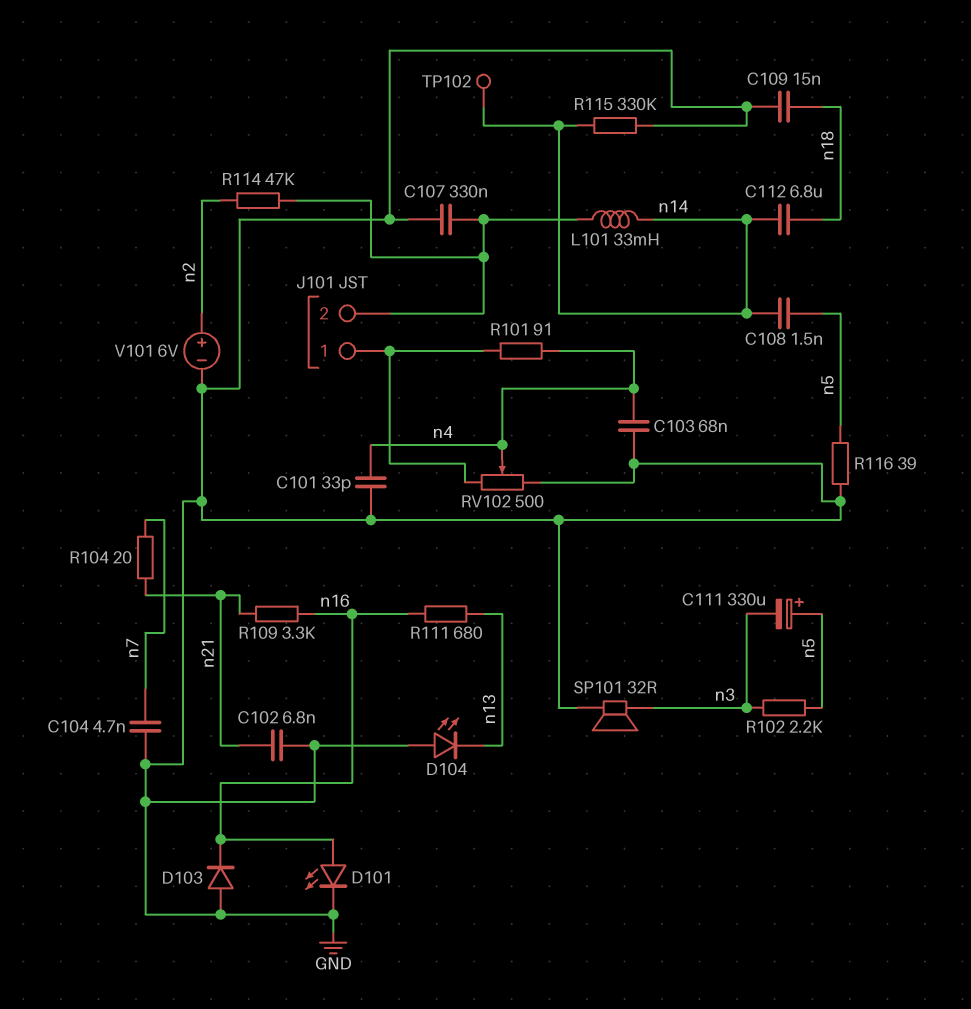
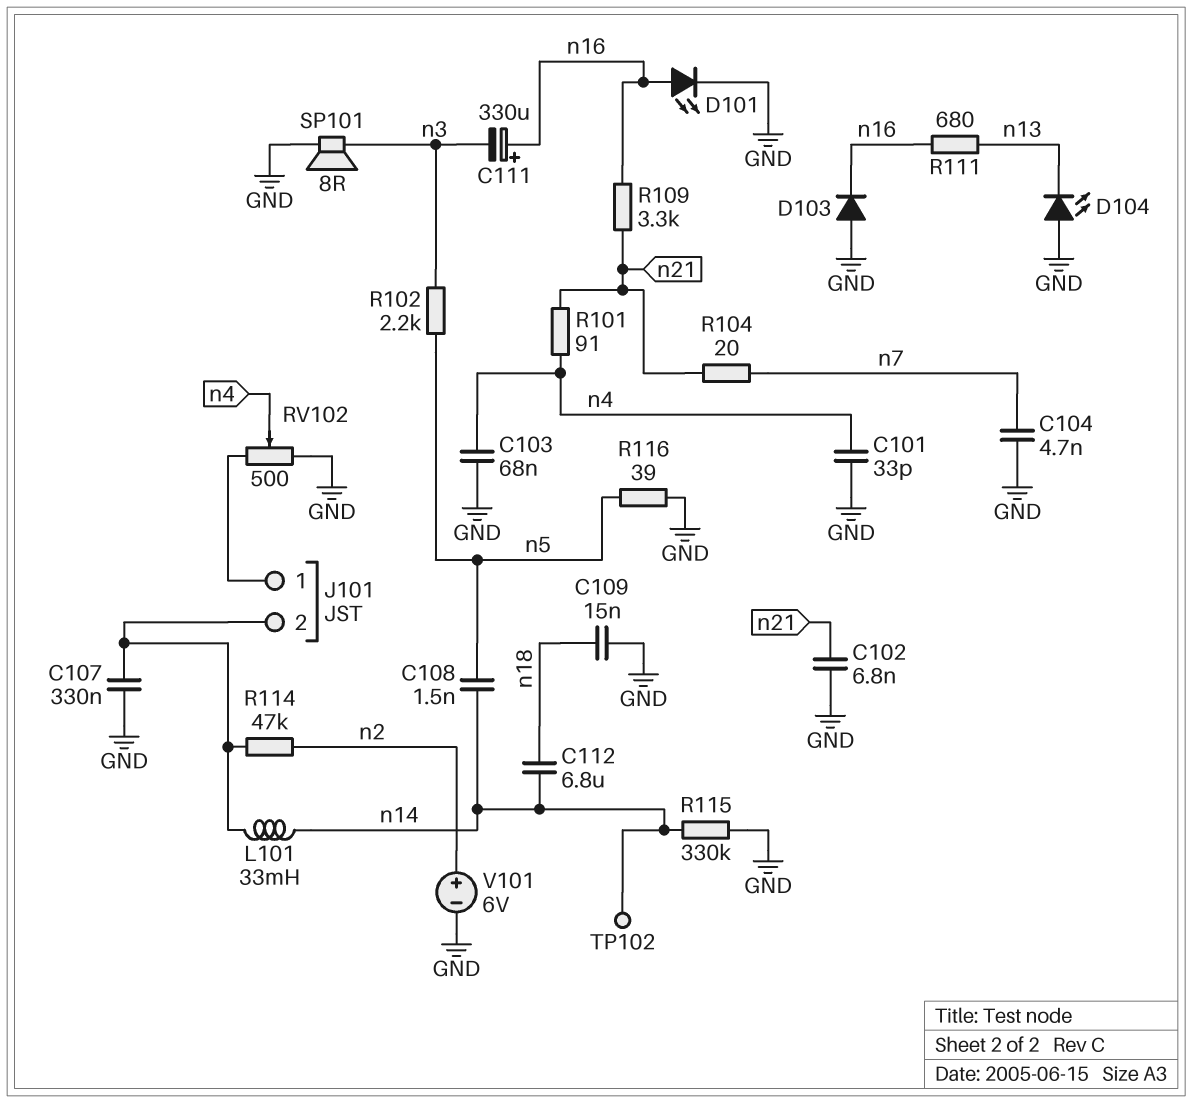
C111: 330uF (plus n5, minus n3) -> 330uF (plus n16, minus n3)
R101: 91 (J101/1, n4) -> 91 (n4, n21)
SP101: speaker 32R (GND, n3) -> speaker 8R (GND, n3)

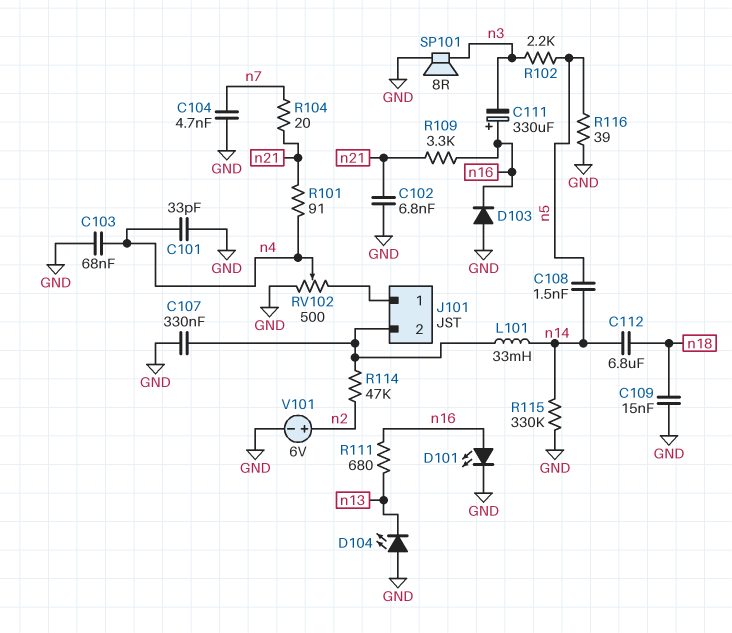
TP102: test point (n14) -> none

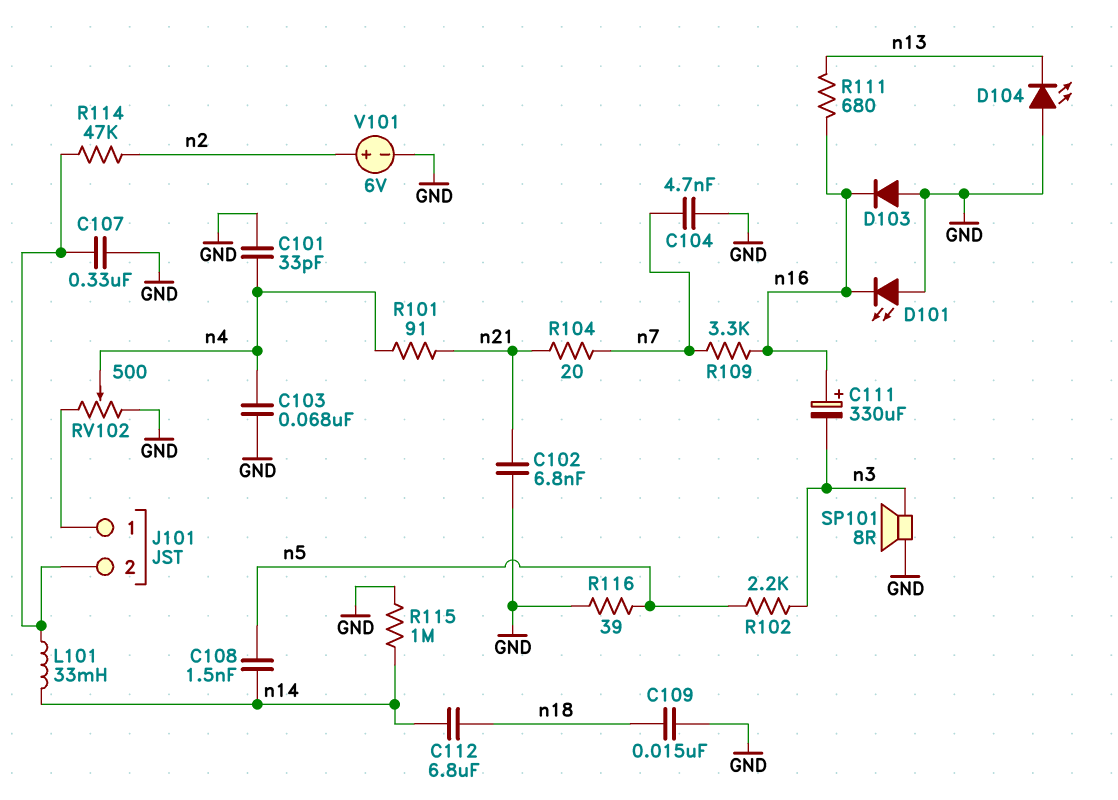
D101: LED (A n16, K GND) -> LED (A GND, K n16)
R109: 3.3k (n16, n21) -> 3.3k (n7, n16)
R115: 330k (GND, n14) -> 1M (GND, n14)

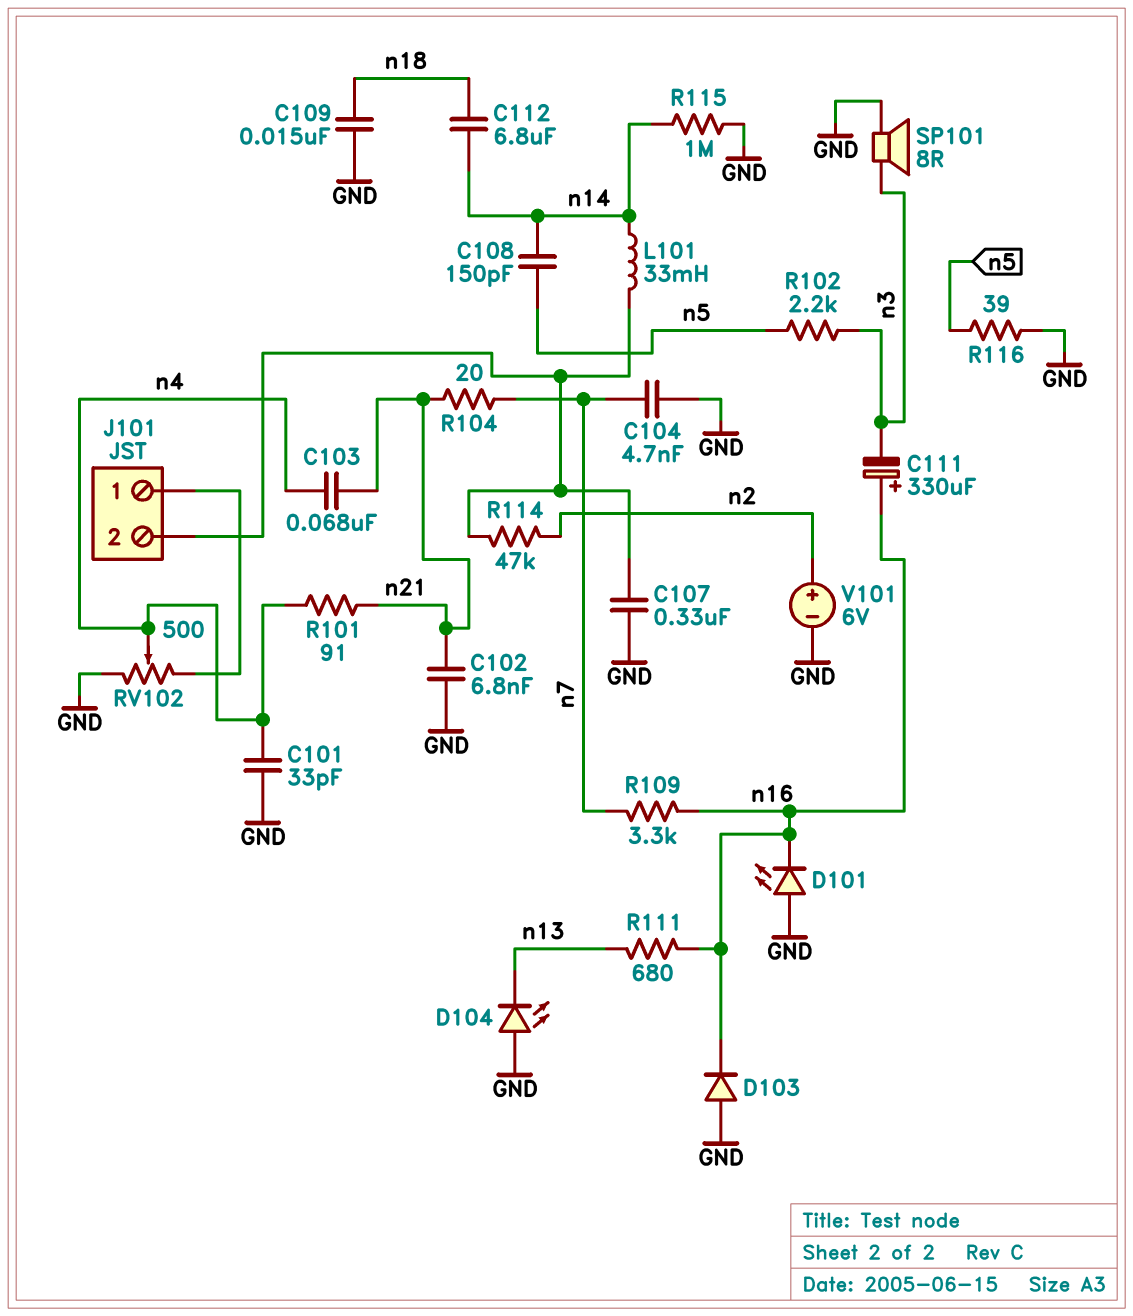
C103: 68nF (GND, n4) -> 68nF (n4, n21)
C108: 1.5nF (n5, n14) -> 150pF (n5, n14)

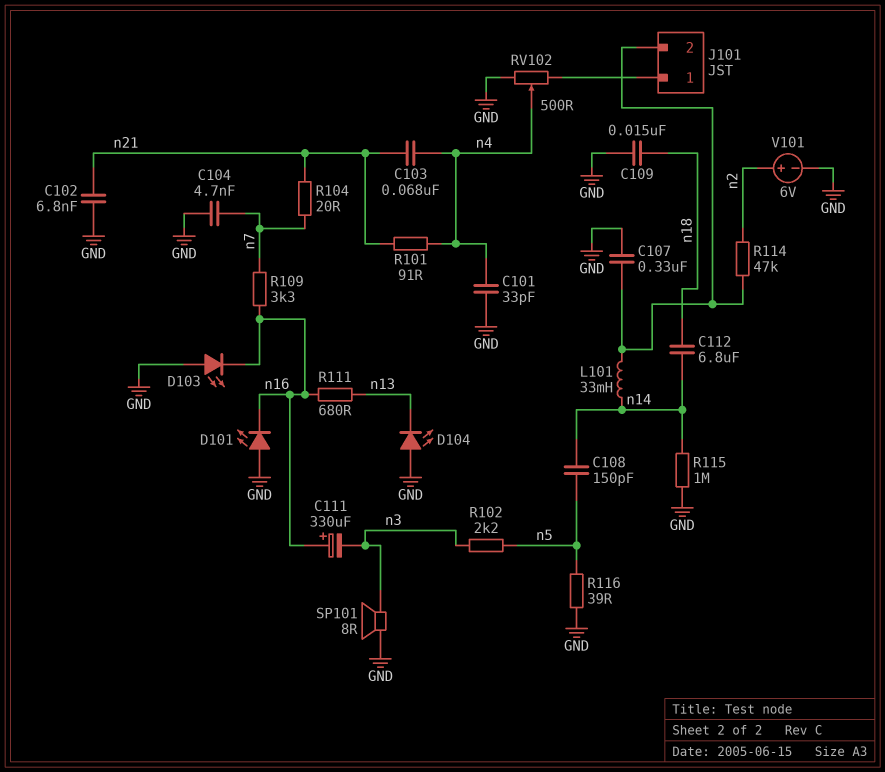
D103: diode (A GND, K n16) -> LED (A GND, K n16)

